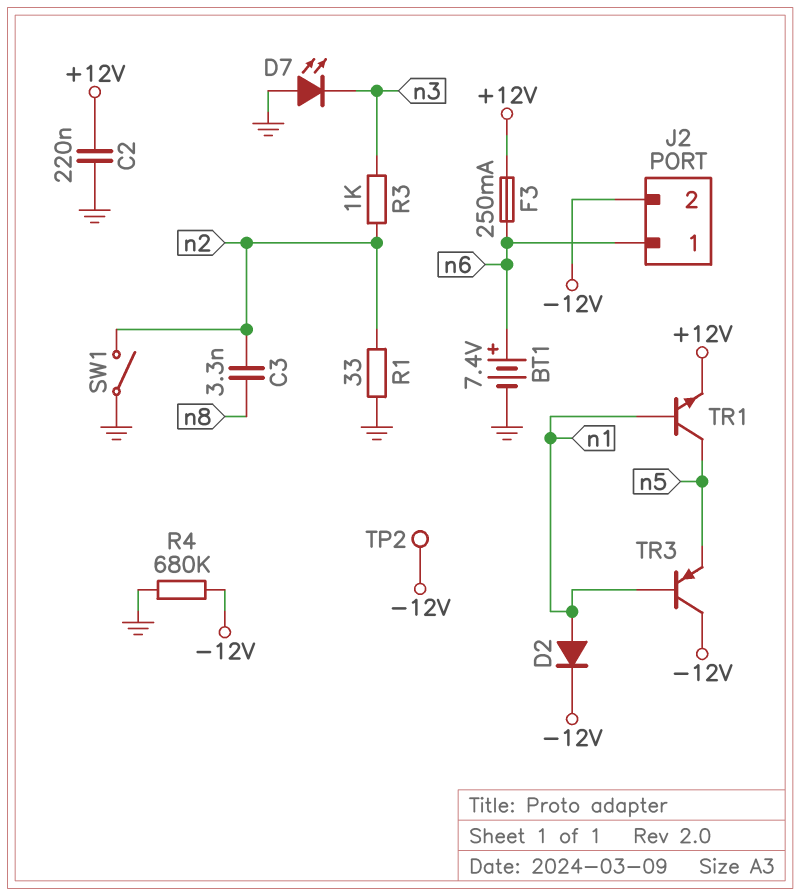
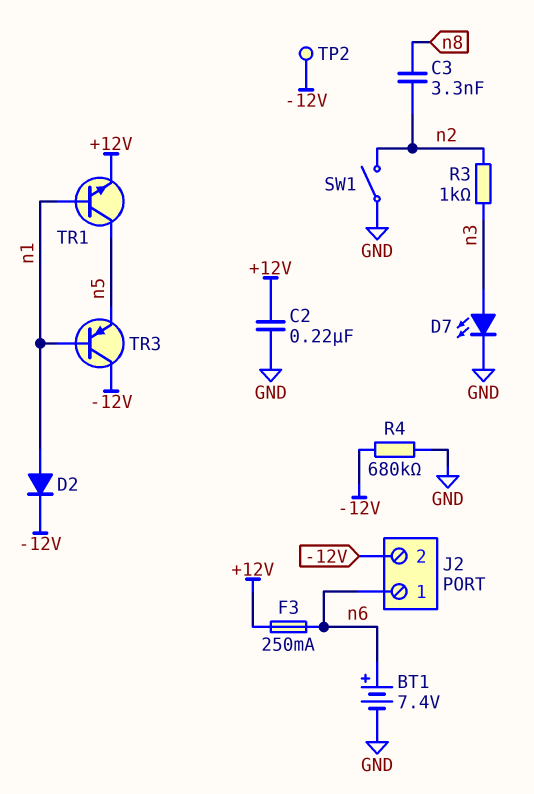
D7: LED (A GND, K n3) -> LED (A n3, K GND)
R1: 33 (GND, n2) -> none

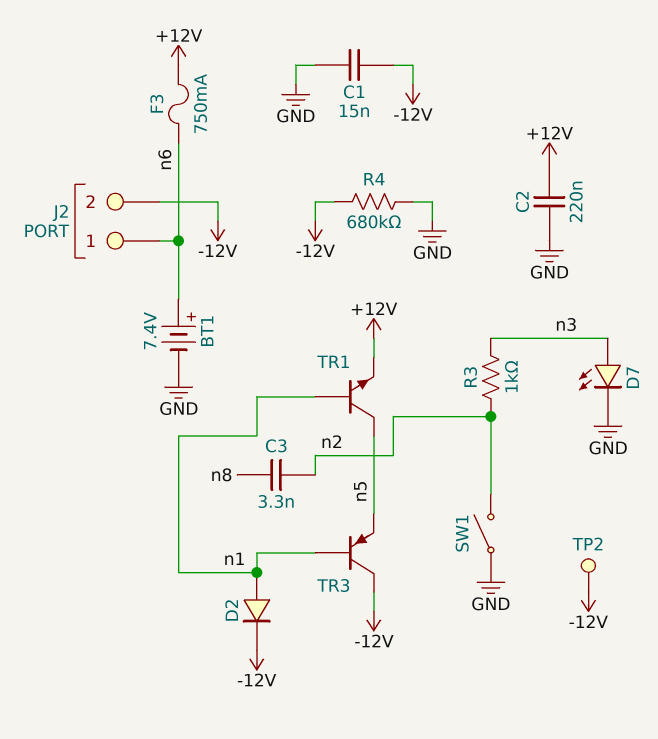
C1: none -> 15nF (-12V, GND)
F3: 250mA (+12V, n6) -> 750mA (+12V, n6)

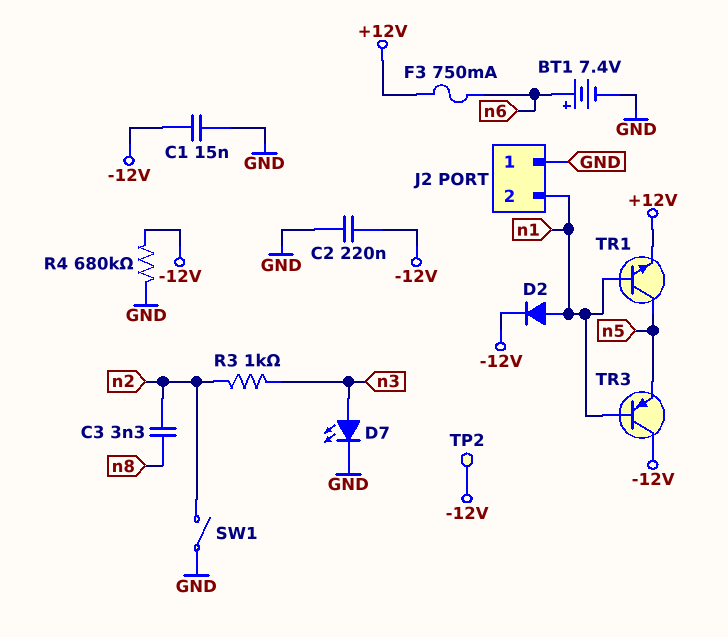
C2: 220nF (+12V, GND) -> 220nF (-12V, GND)
J2 pin 1: n6 -> GND
J2 pin 2: -12V -> n1

